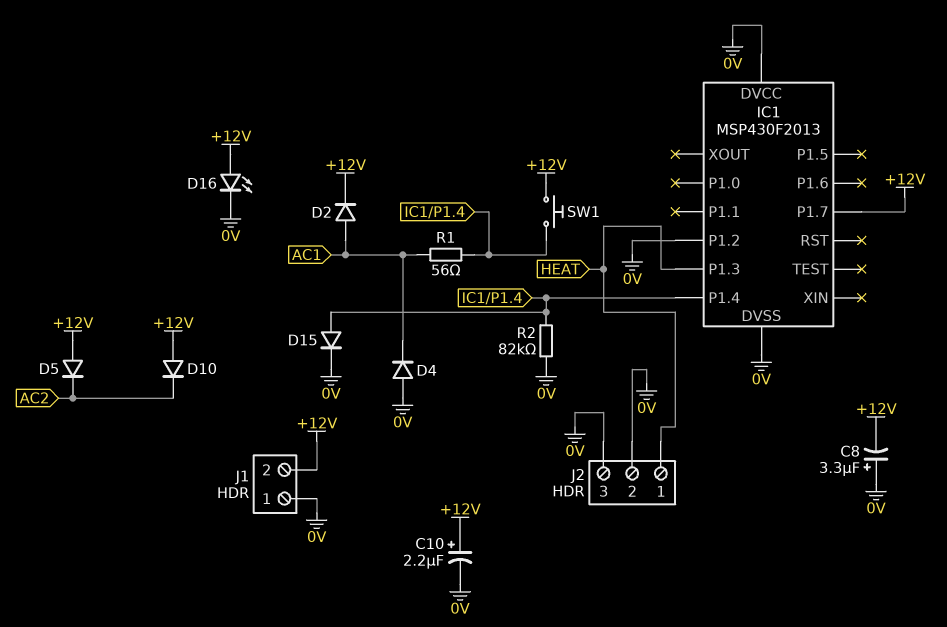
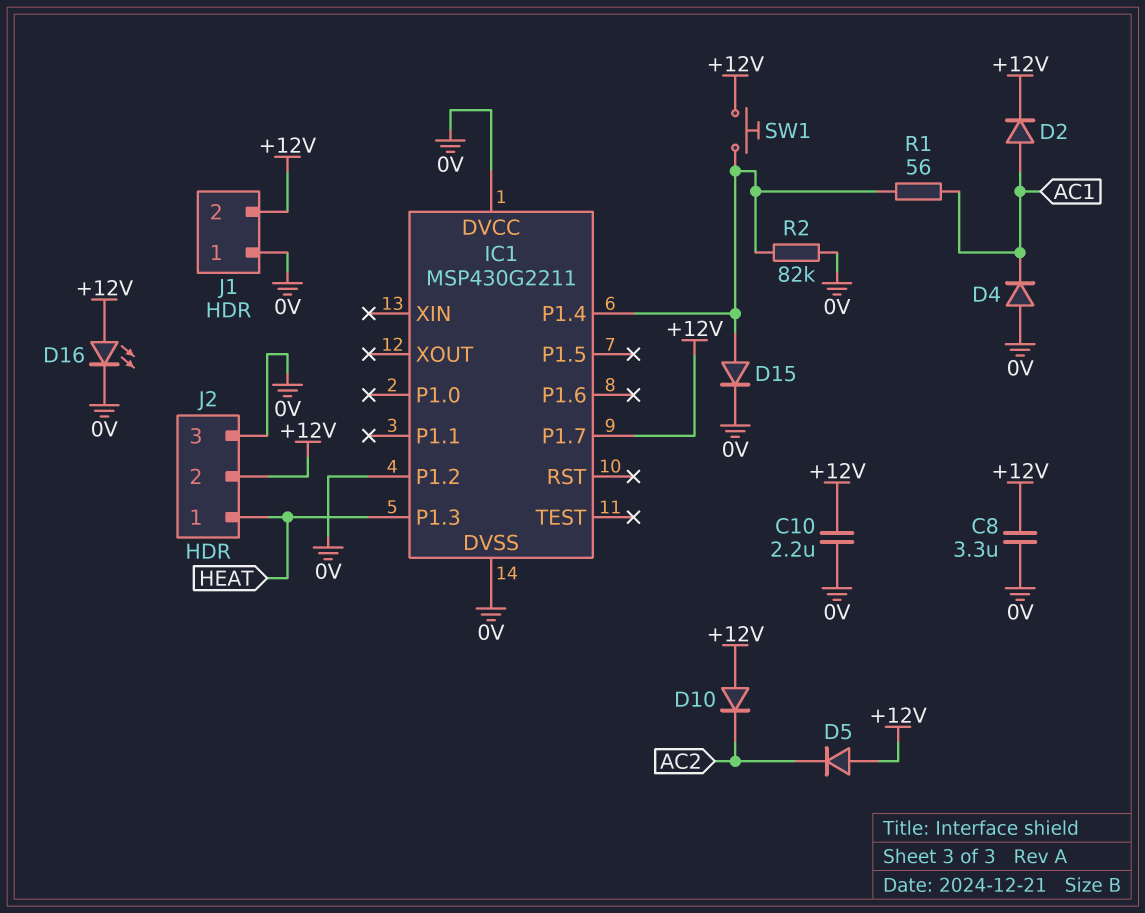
C8: 3.3uF (plus 0V, minus +12V) -> 3.3uF (+12V, 0V)
C10: 2.2uF (plus +12V, minus 0V) -> 2.2uF (+12V, 0V)
IC1: MSP430F2013 -> MSP430G2211
J2 pin 2: 0V -> +12V

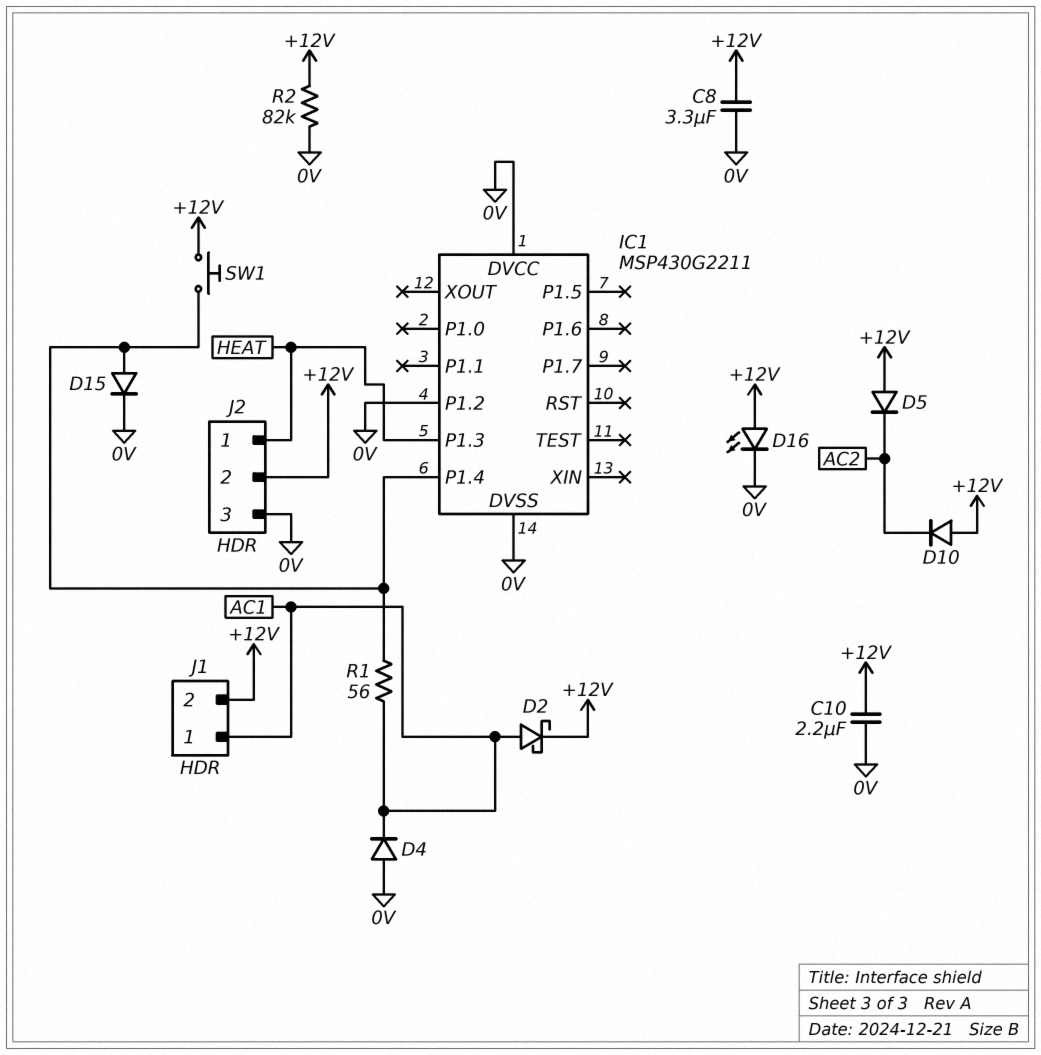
D2: diode (A AC1, K +12V) -> schottky (A AC1, K +12V)
IC1 pin P1.7: +12V -> none
J1 pin 1: 0V -> AC1
R2: 82k (0V, IC1/P1.4) -> 82k (+12V, 0V)

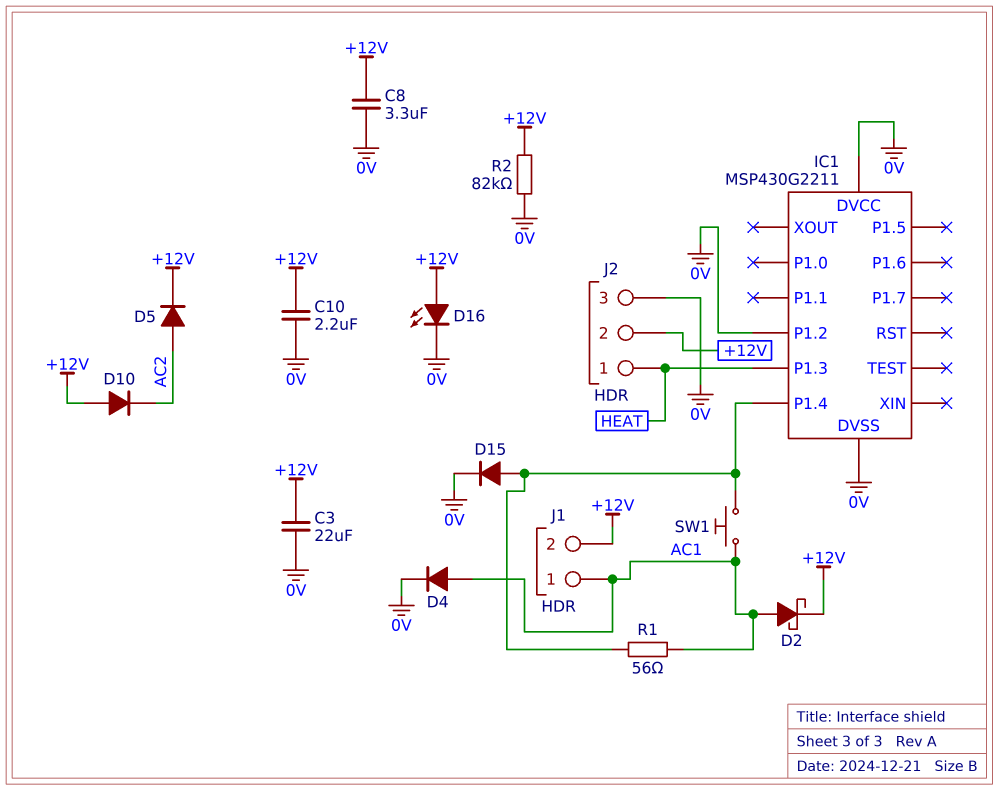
C3: none -> 22uF (+12V, 0V)
D4: diode (A 0V, K AC1) -> diode (A AC1, K 0V)
D5: diode (A +12V, K AC2) -> diode (A AC2, K +12V)
SW1: button (+12V, IC1/P1.4) -> button (AC1, IC1/P1.4)

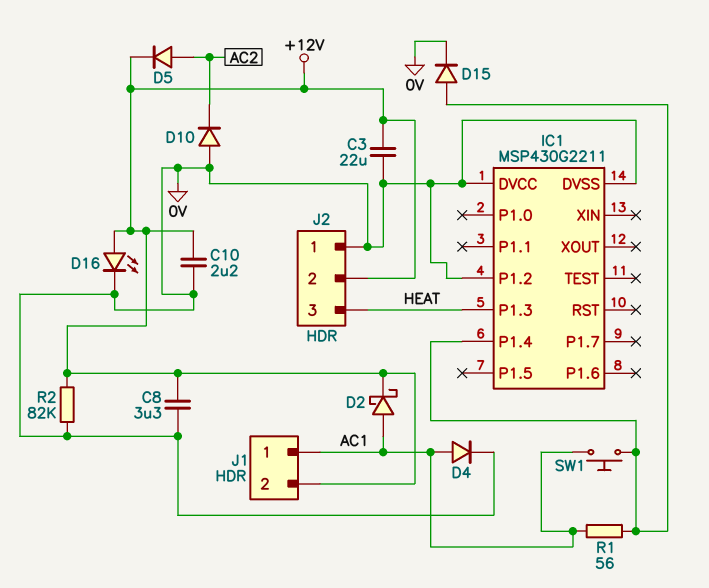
D10: diode (A +12V, K AC2) -> diode (A 0V, K AC2)
J2 pin 1: HEAT -> 0V
J2 pin 3: 0V -> HEAT

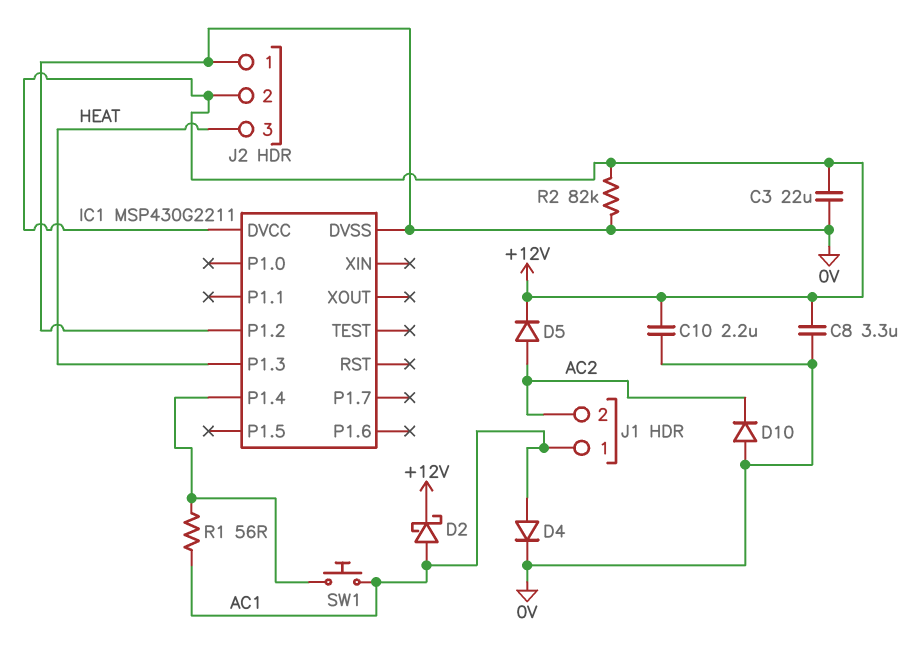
D15: diode (A IC1/P1.4, K 0V) -> none
D16: LED (A +12V, K 0V) -> none
IC1 pin DVCC: 0V -> +12V
J1 pin 2: +12V -> AC2

